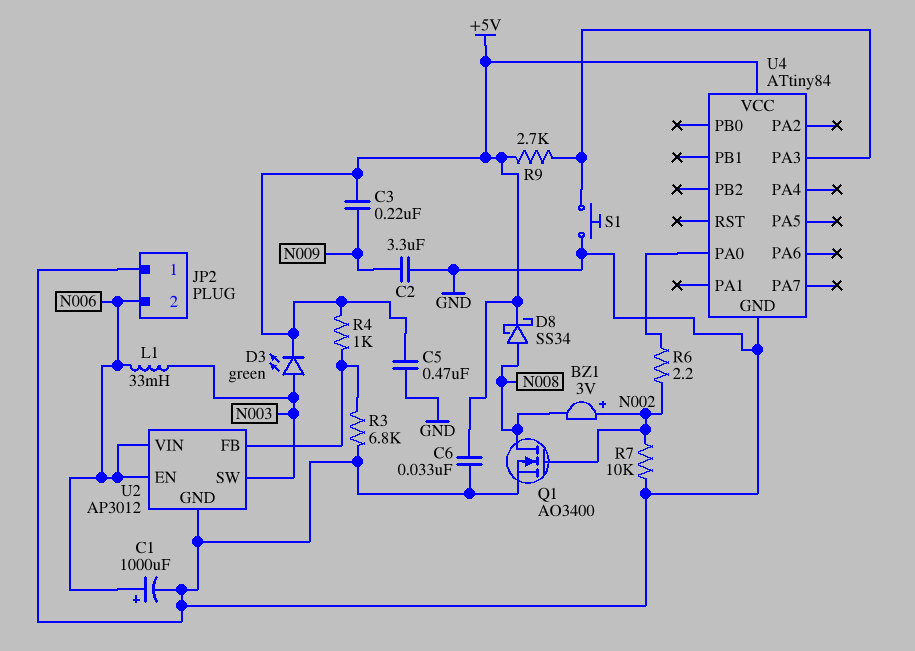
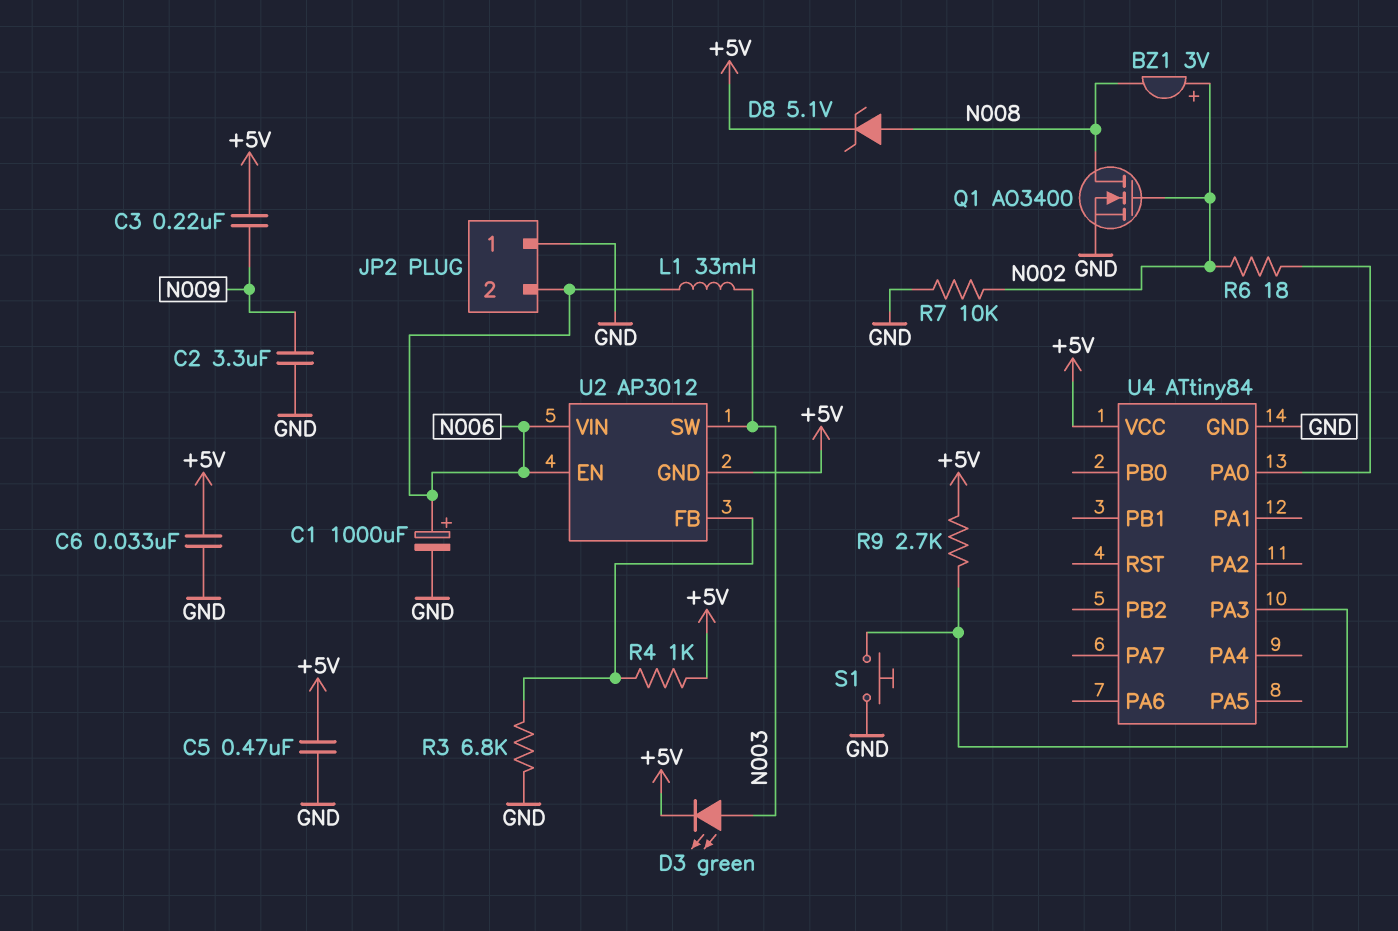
D8: schottky SS34 (A N008, K +5V) -> zener 5.1V (A N008, K +5V)
R6: 2.2 (N002, U4/PA0) -> 18 (N002, U4/PA0)
U2 pin GND: GND -> +5V

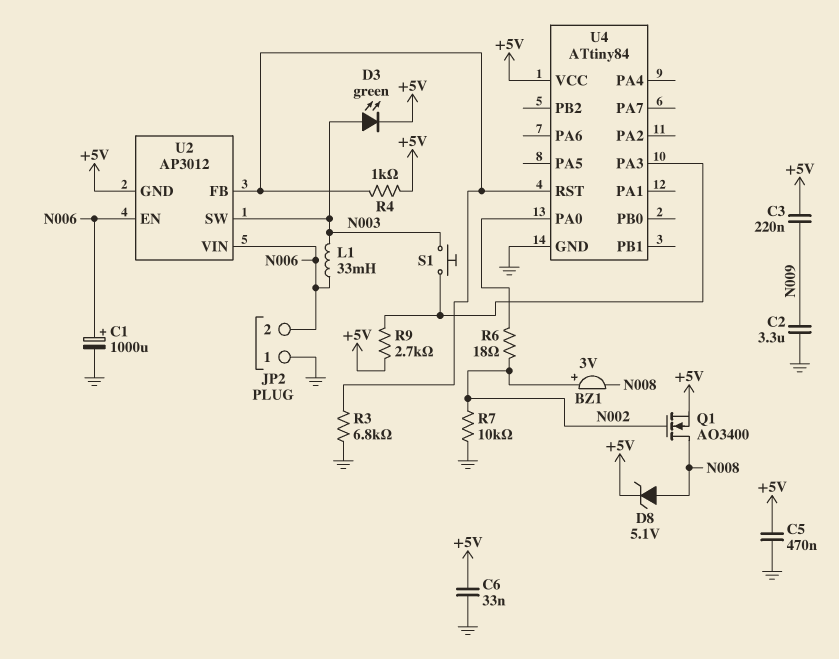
Q1: NMOS AO3400 (G N002, D N008, S GND) -> NMOS AO3400 (G N002, D N008, S +5V)
S1: button (GND, U4/PA3) -> button (N003, U4/PA3)
U4 pin RST: none -> U2/FB

